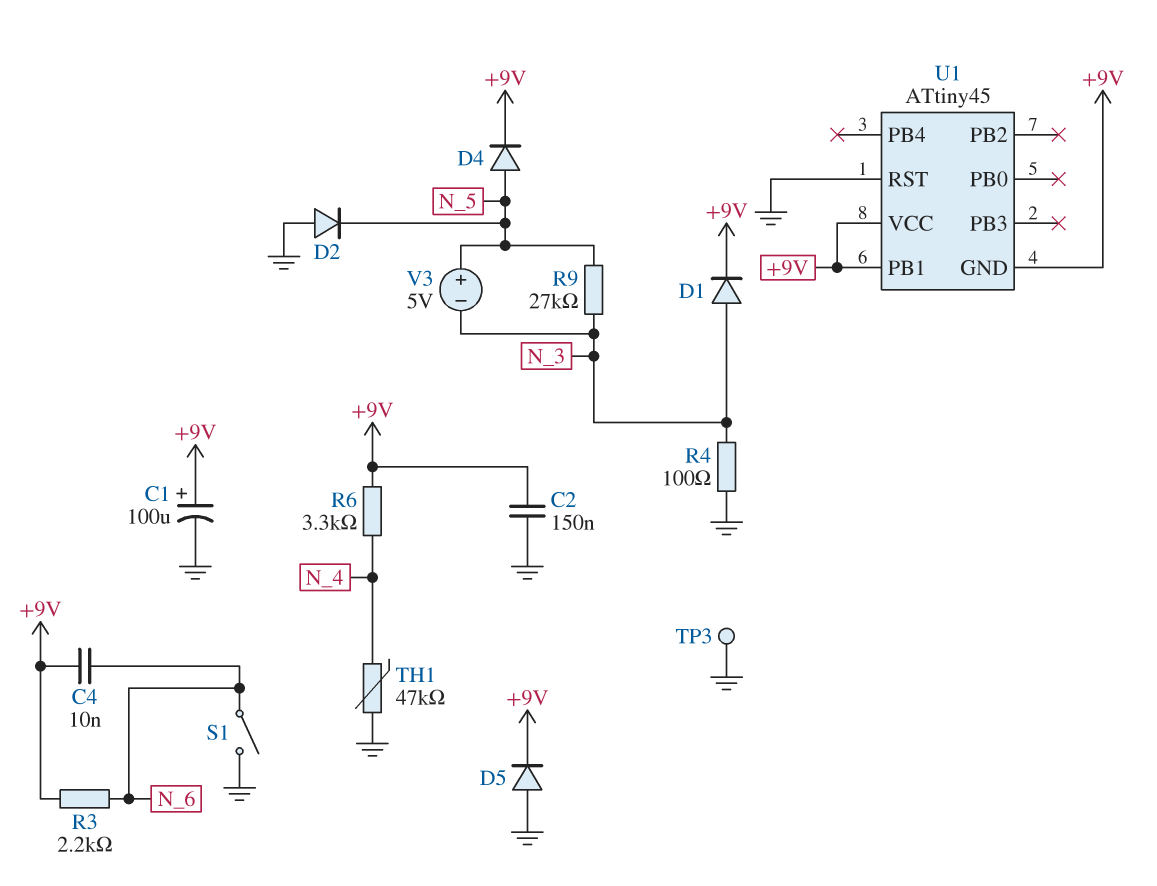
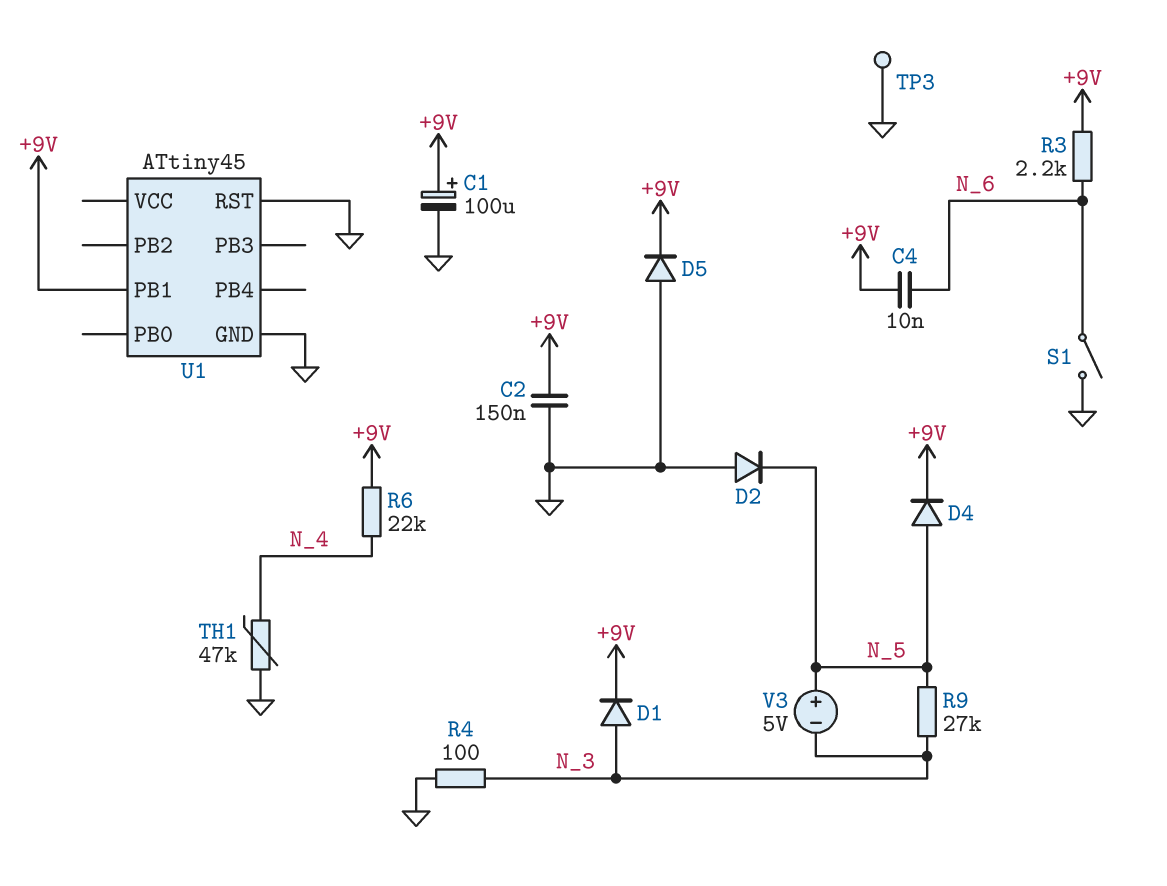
R6: 3.3k (+9V, N_4) -> 22k (+9V, N_4)
U1 pin GND: +9V -> GND
U1 pin VCC: +9V -> none

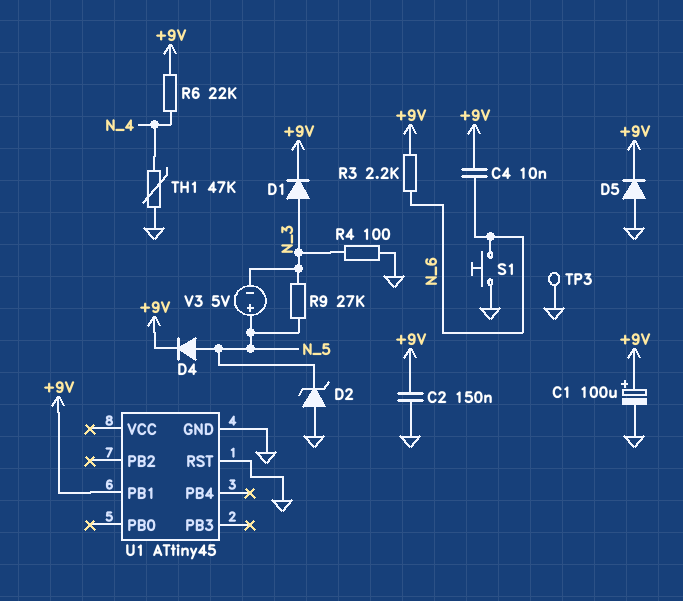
D2: diode (A GND, K N_5) -> zener (A GND, K N_5)
S1: switch (GND, N_6) -> button (GND, N_6)

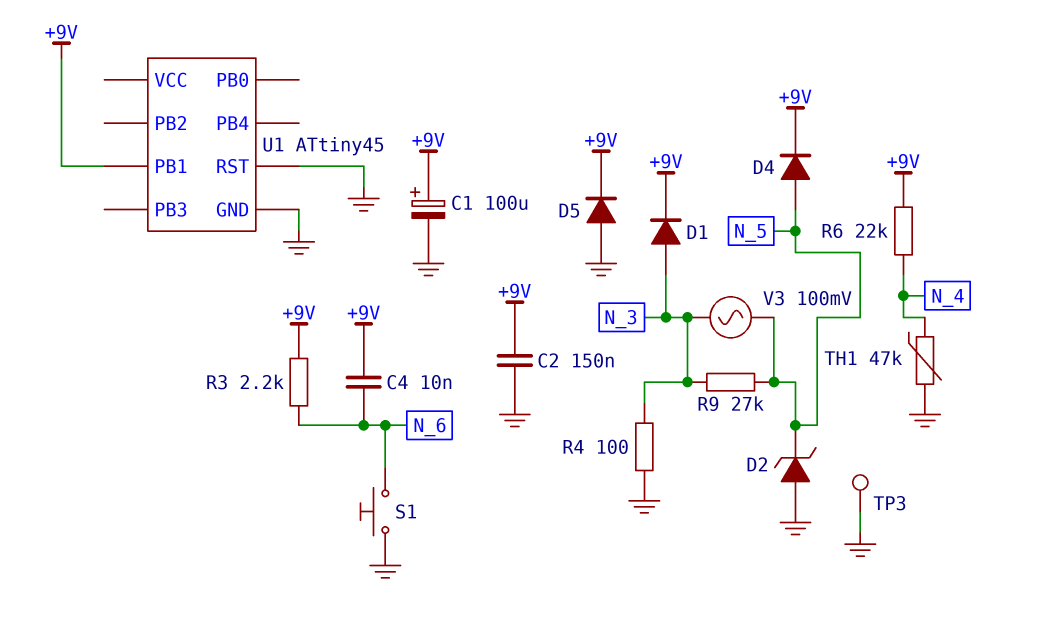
V3: 5V (plus N_5, minus N_3) -> AC 100mV (N_3, N_5)

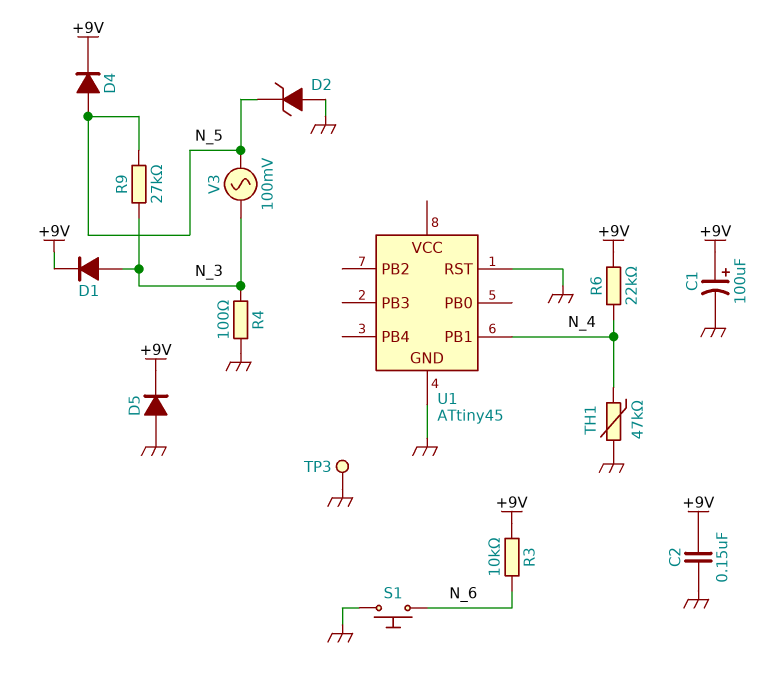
C4: 10nF (+9V, N_6) -> none
R3: 2.2k (+9V, N_6) -> 10k (+9V, N_6)
U1 pin PB1: +9V -> N_4

